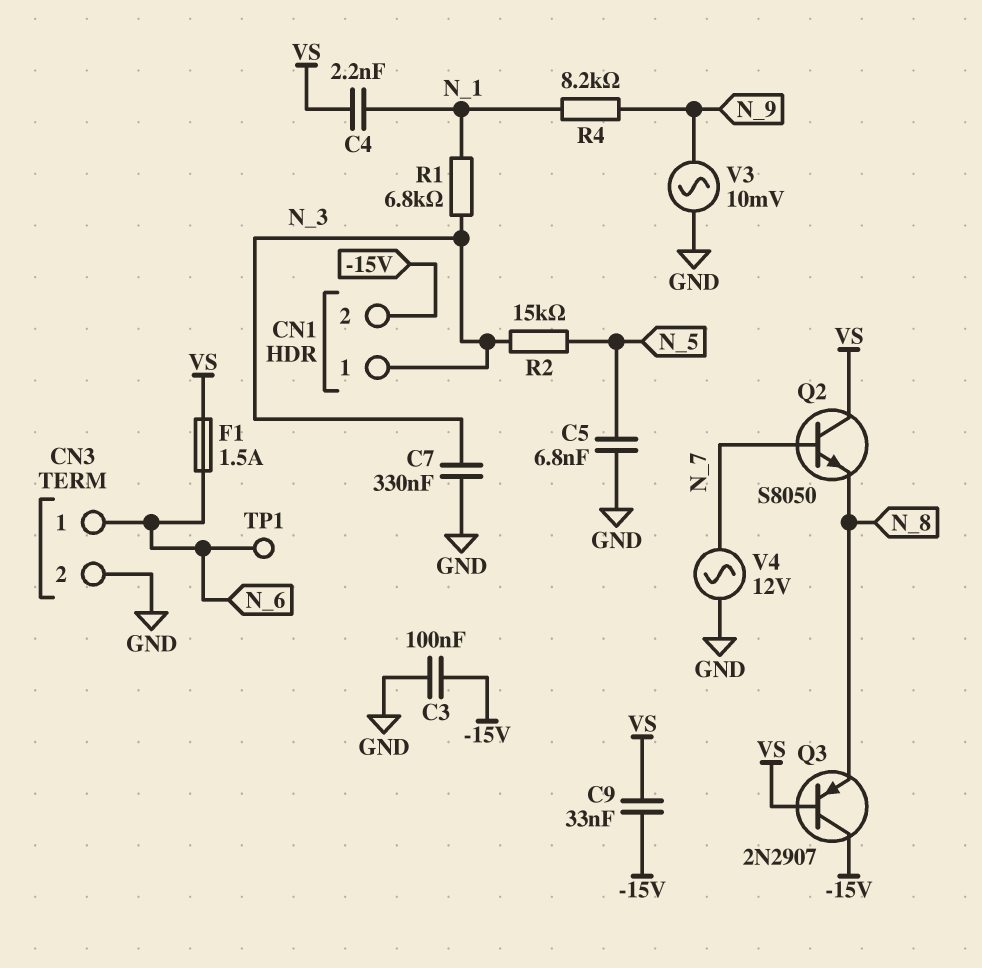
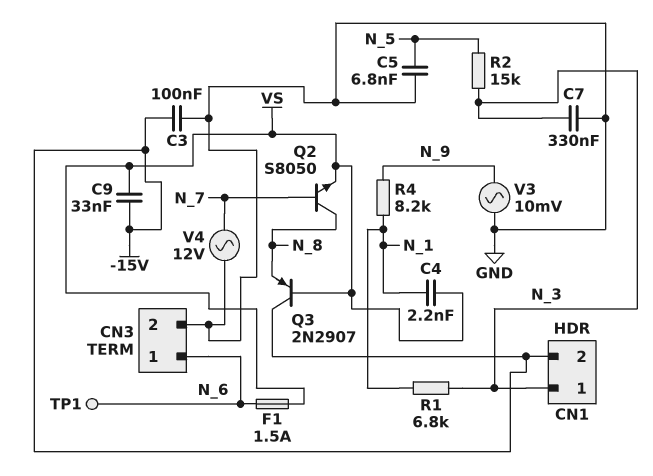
Q2: NPN S8050 (B N_7, C VS, E N_8) -> NPN S8050 (B N_7, C N_8, E VS)

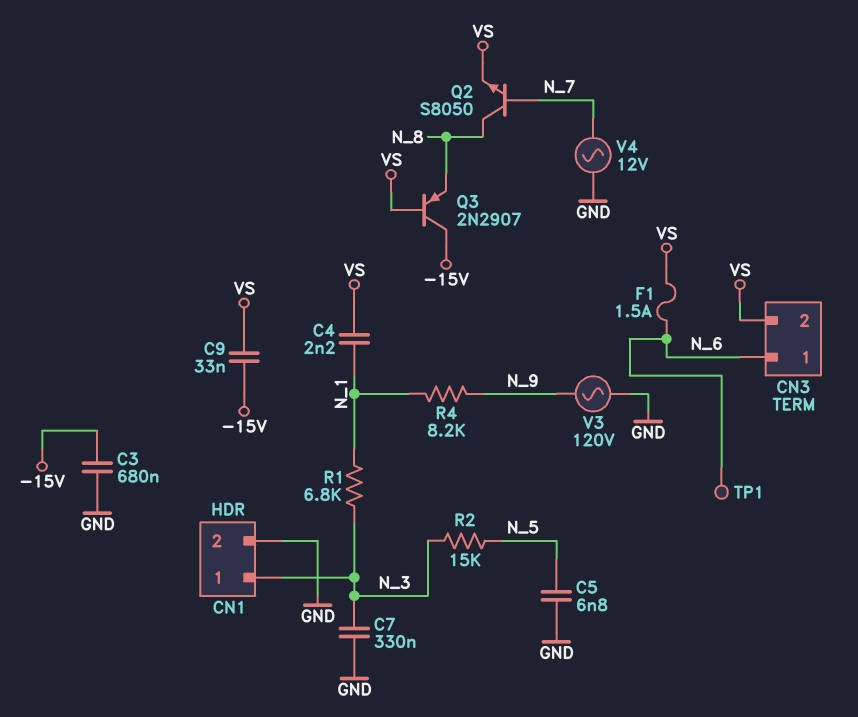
C3: 100nF (-15V, GND) -> 680nF (-15V, GND)
CN1 pin 2: -15V -> GND
CN3 pin 2: GND -> VS
V3: AC 10mV (GND, N_9) -> AC 120V (GND, N_9)

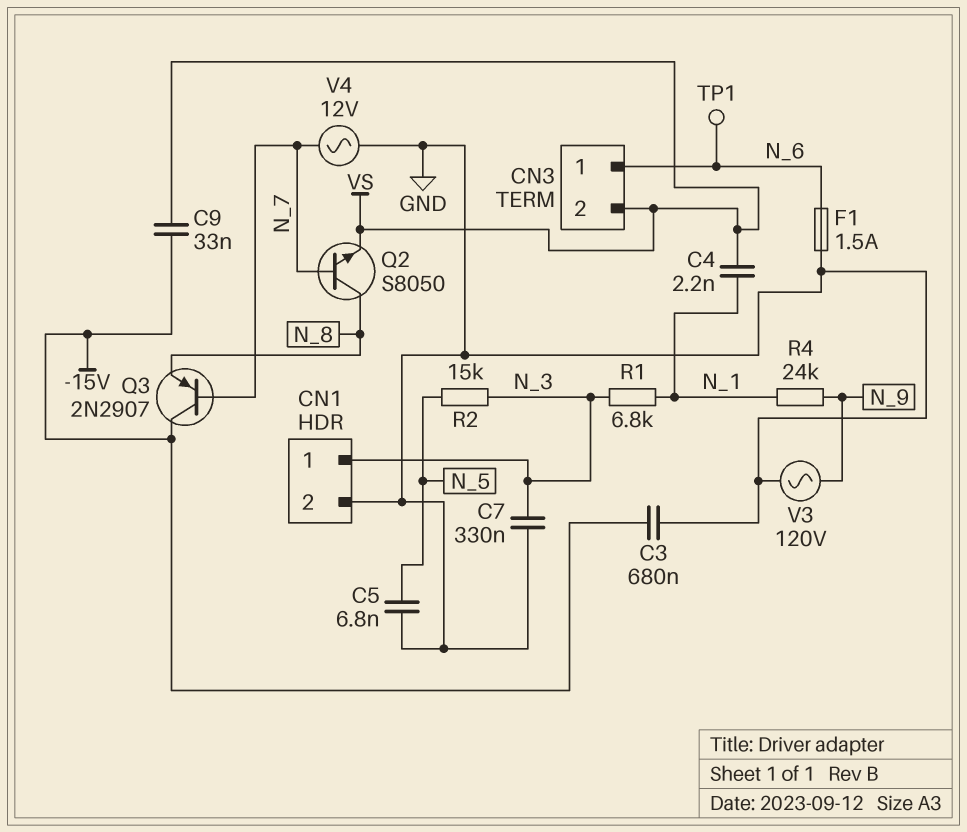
F1: 1.5A (N_6, VS) -> 1.5A (GND, N_6)
Q3: PNP 2N2907 (B VS, C -15V, E N_8) -> PNP 2N2907 (B N_7, C -15V, E N_8)
R4: 8.2k (N_1, N_9) -> 24k (N_1, N_9)

